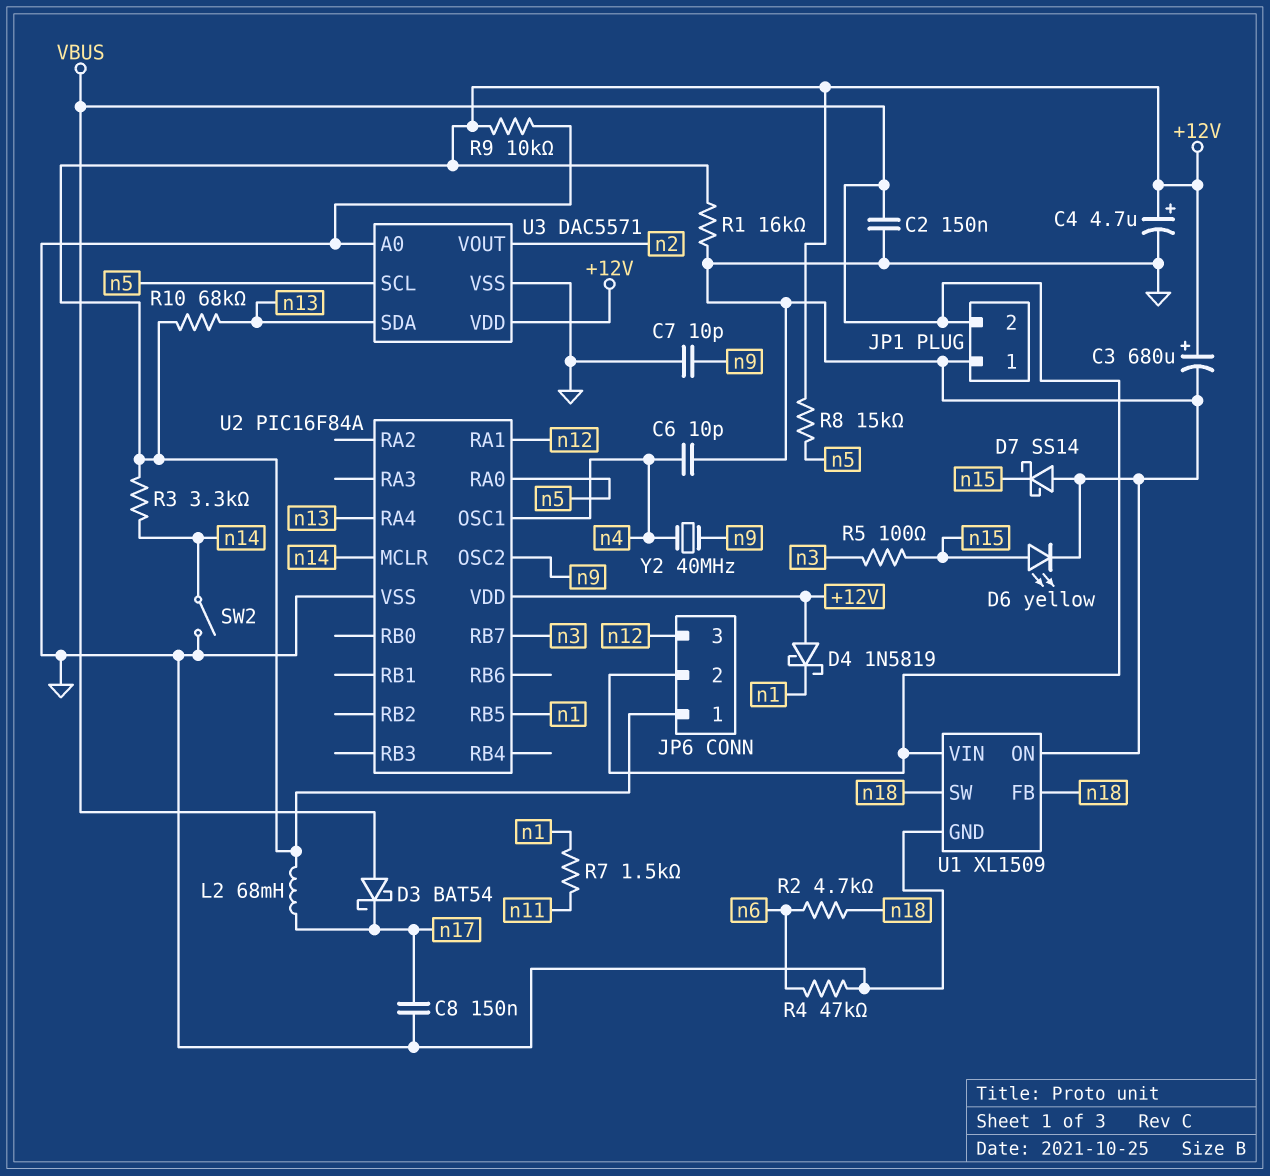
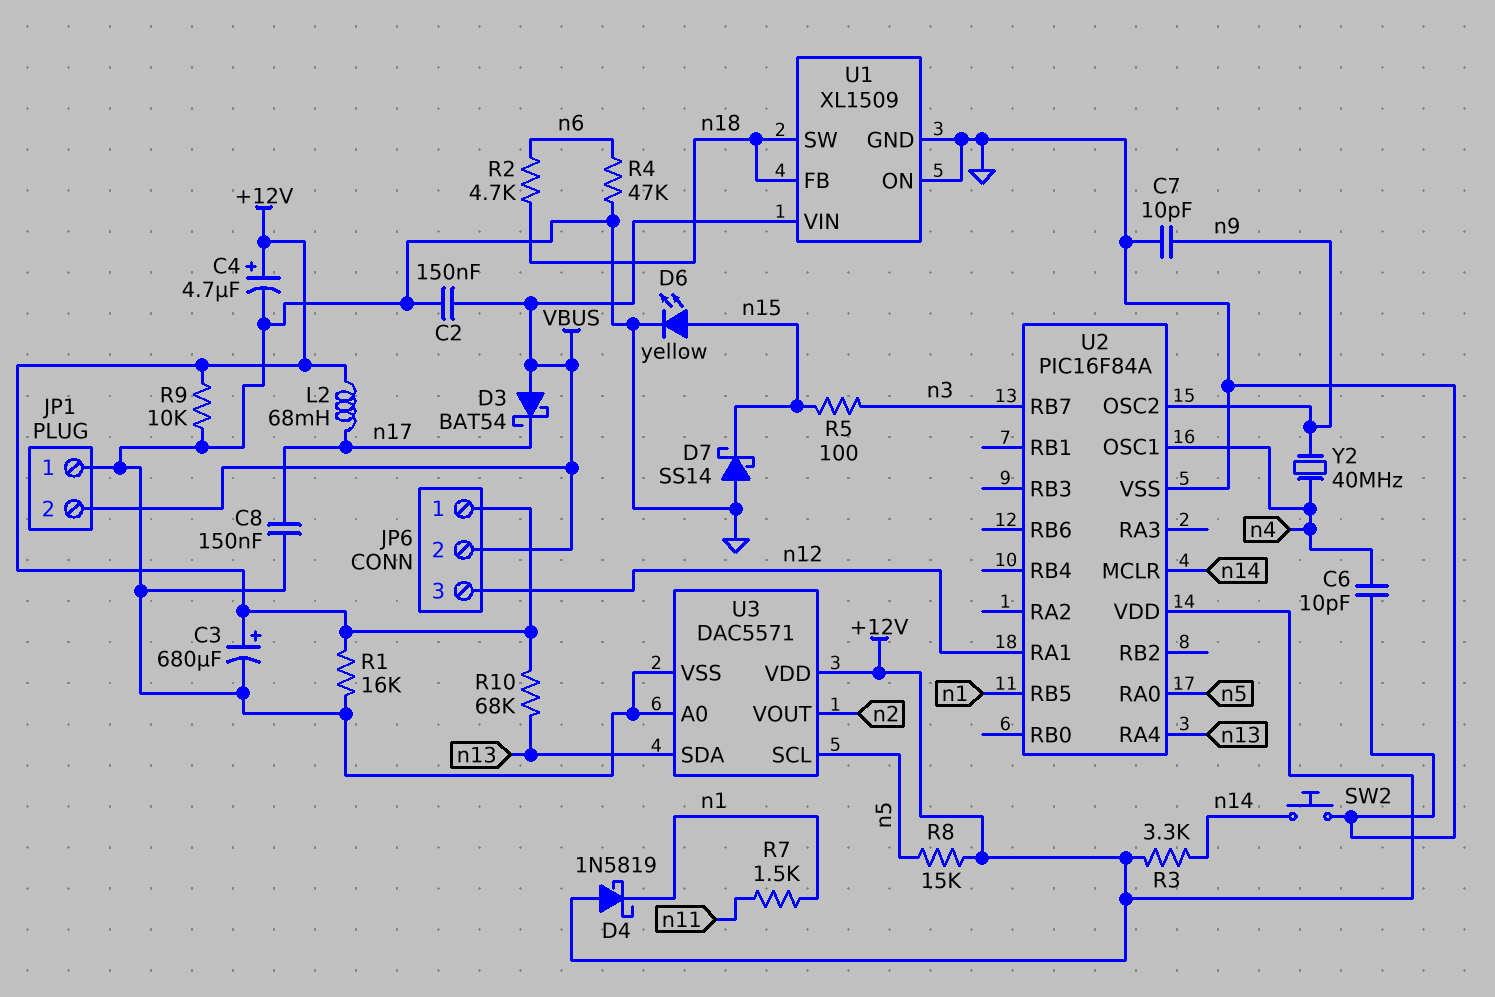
SW2: switch (GND, n14) -> button (GND, n14)

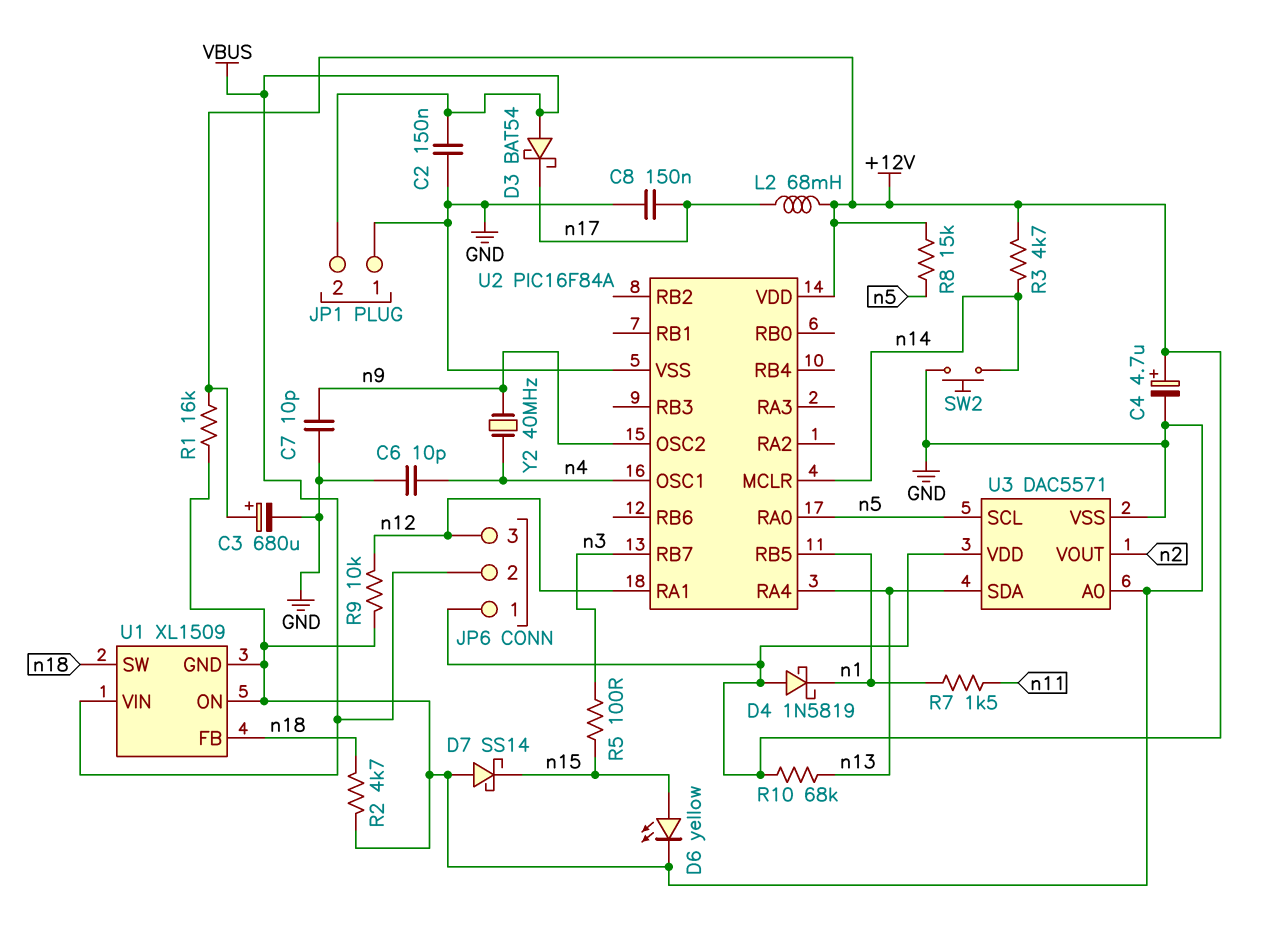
R2: 4.7k (n6, n18) -> 4.7k (GND, n18)
R3: 3.3k (+12V, n14) -> 4.7k (+12V, n14)
R4: 47k (GND, n6) -> none
R9: 10k (+12V, GND) -> 10k (GND, n12)

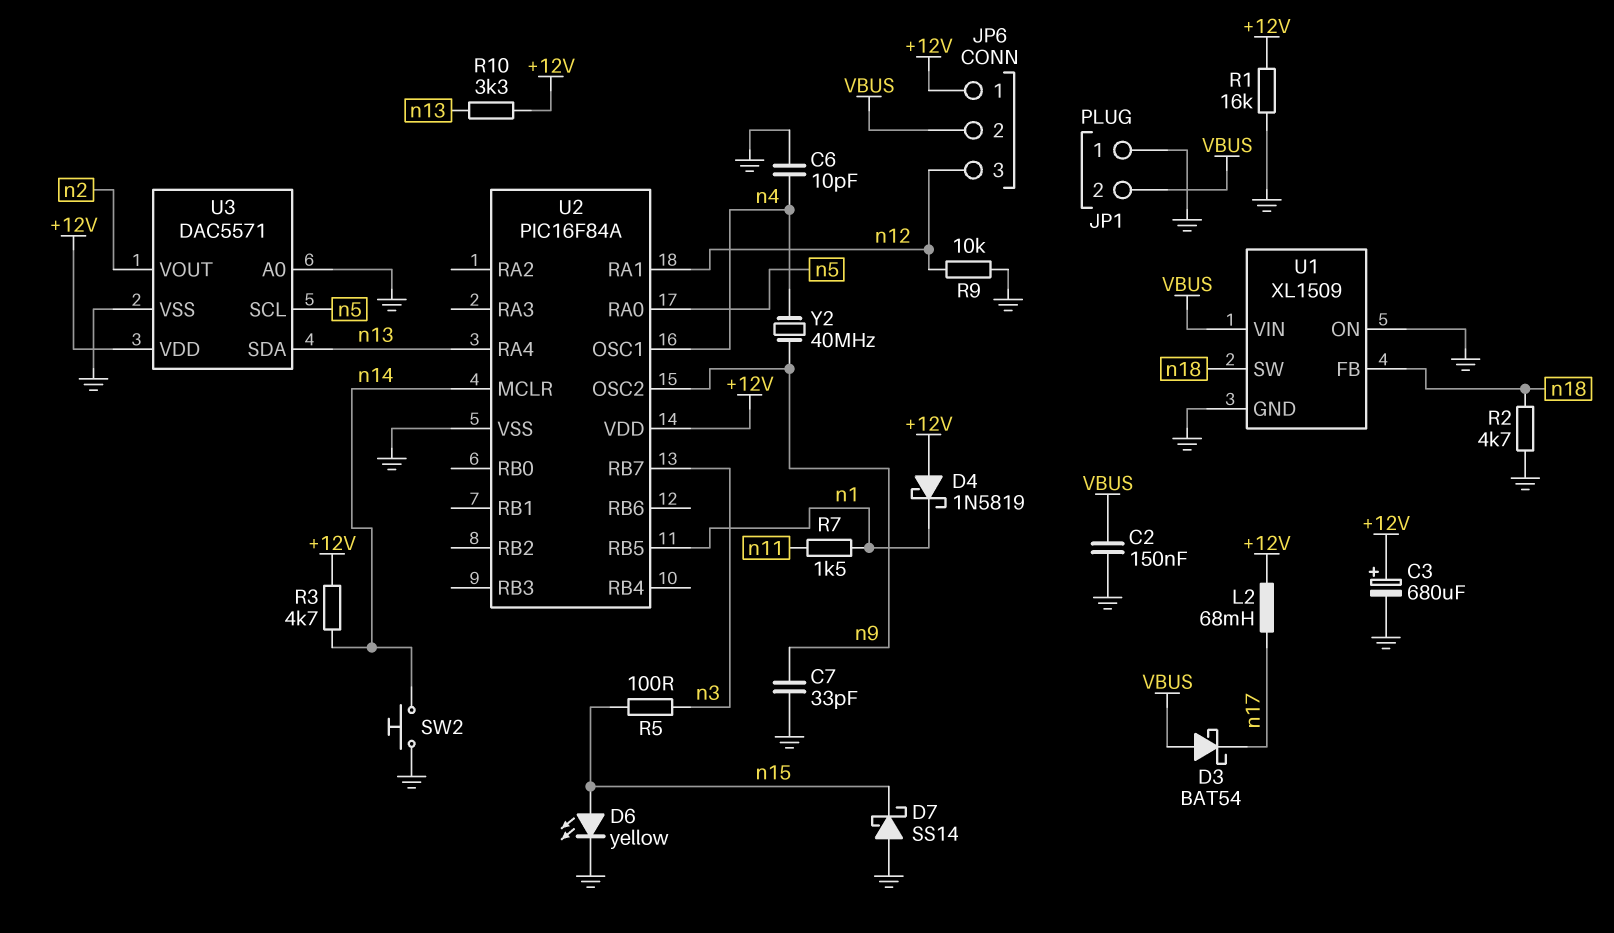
C4: 4.7uF (plus +12V, minus GND) -> none
C7: 10pF (GND, n9) -> 33pF (GND, n9)
C8: 150nF (GND, n17) -> none
R8: 15k (+12V, n5) -> none
R10: 68k (+12V, n13) -> 3.3k (+12V, n13)

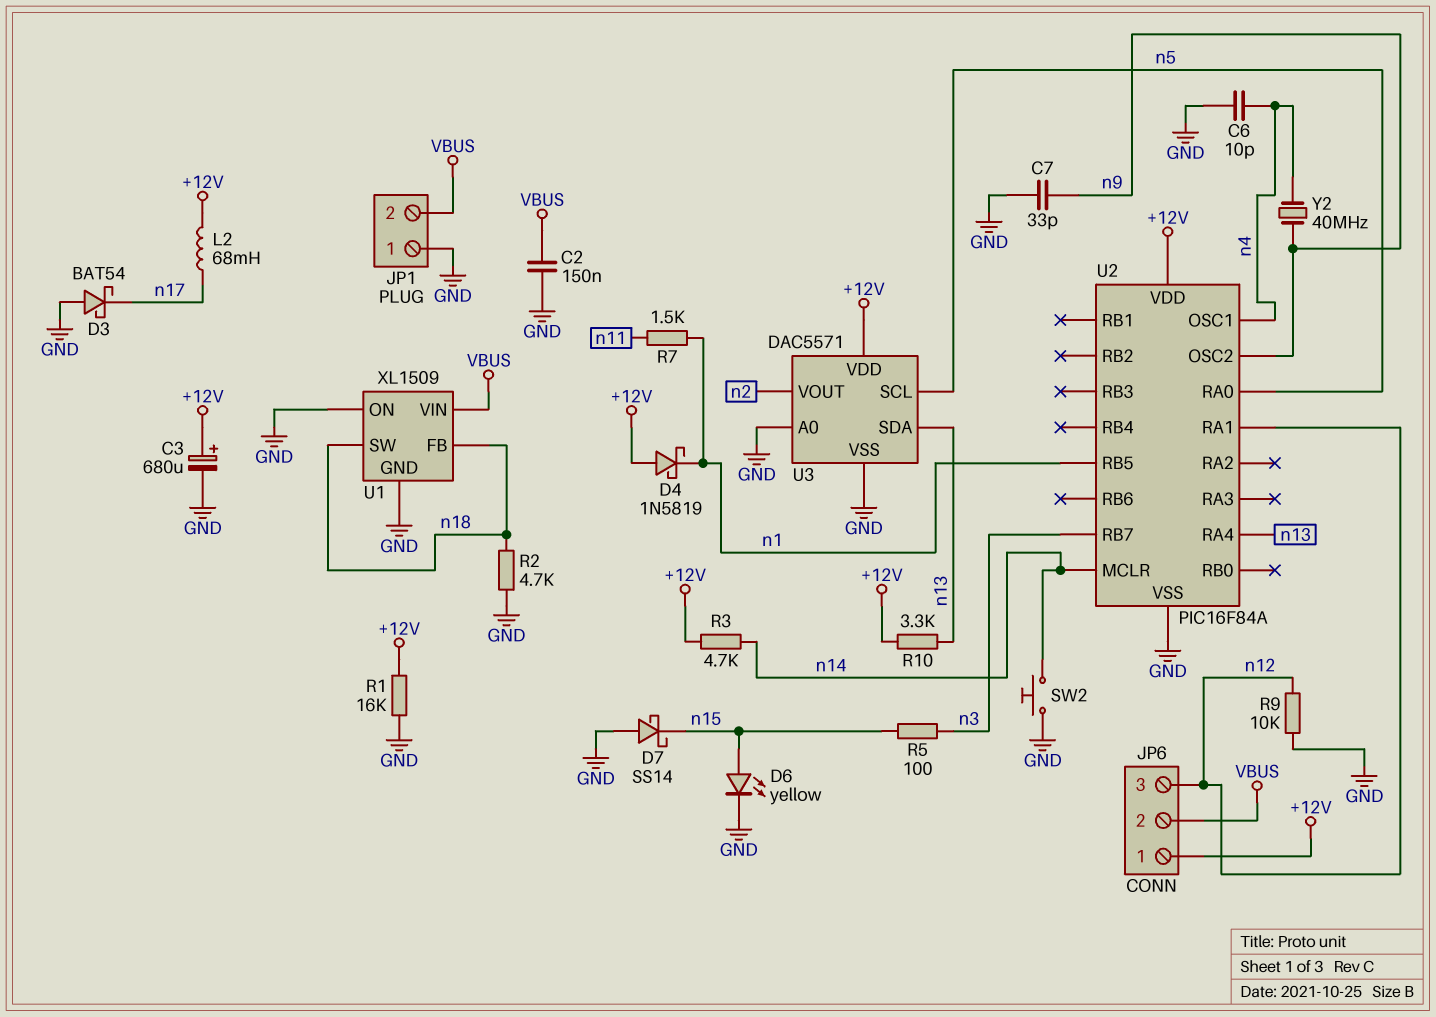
D3: schottky BAT54 (A VBUS, K n17) -> schottky BAT54 (A GND, K n17)

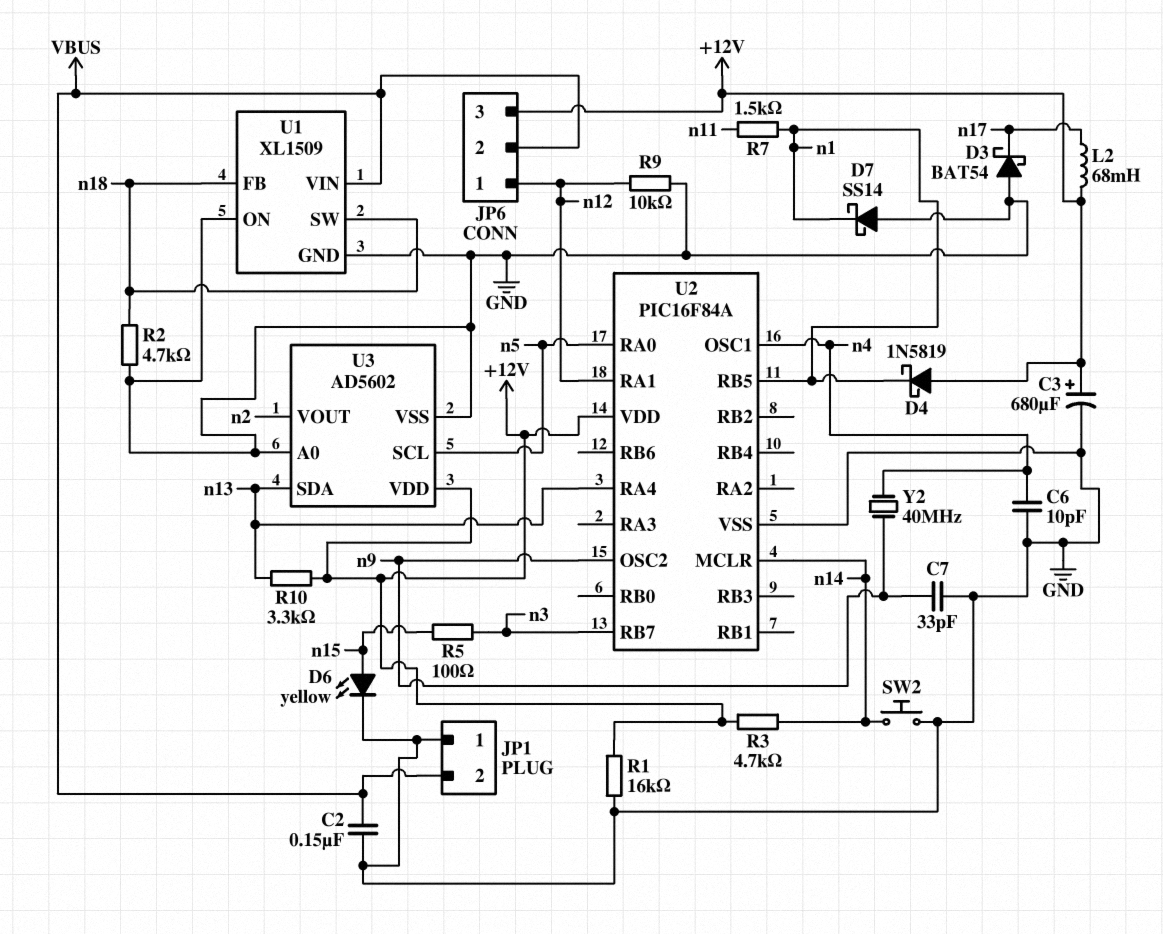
D7: schottky SS14 (A GND, K n15) -> schottky SS14 (A GND, K n1)
JP6 pin 1: +12V -> n12
JP6 pin 3: n12 -> +12V
U3: DAC5571 -> AD5602

